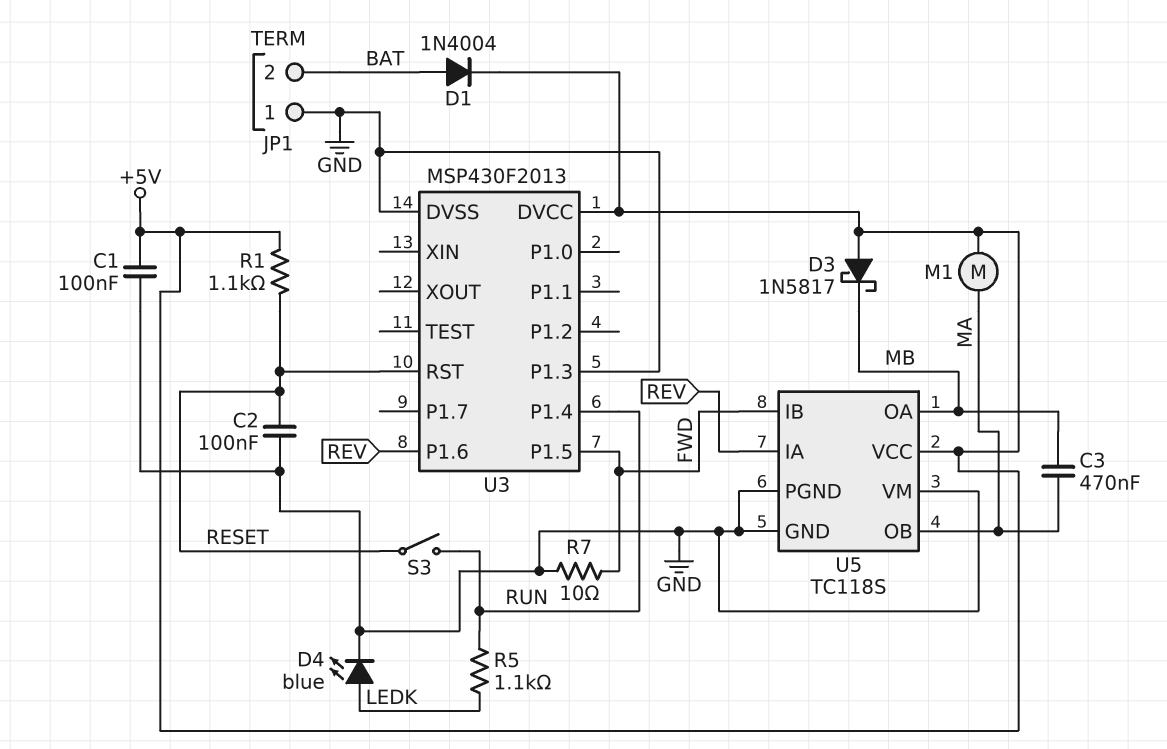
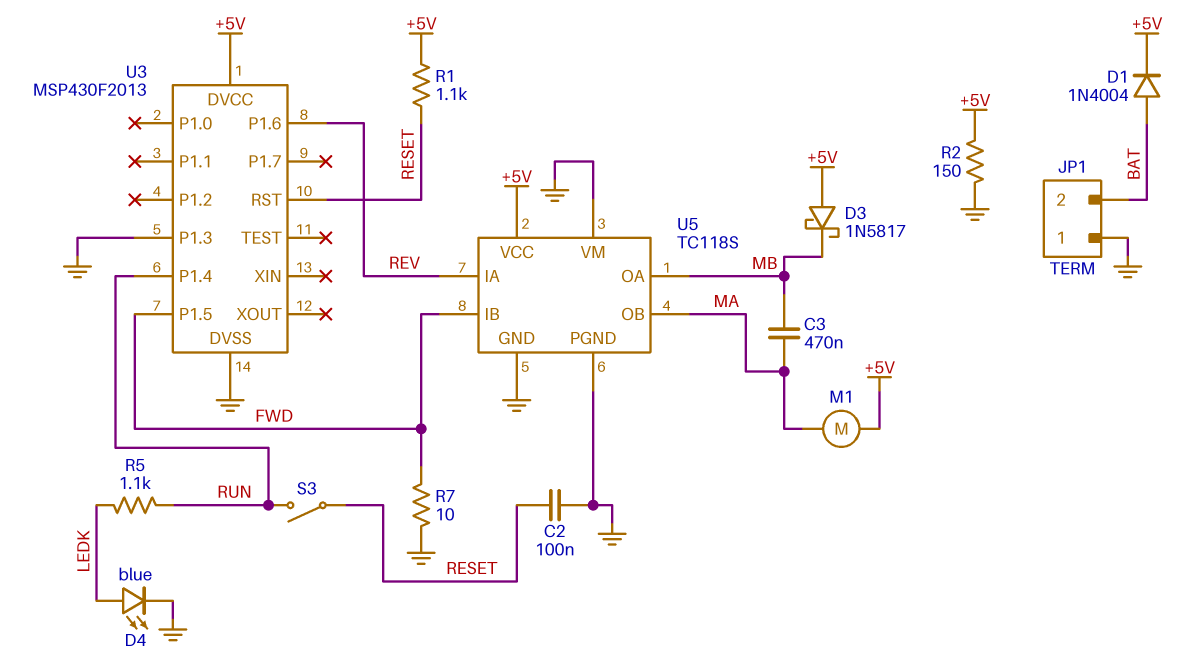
C1: 100nF (+5V, GND) -> none
R2: none -> 150 (+5V, GND)

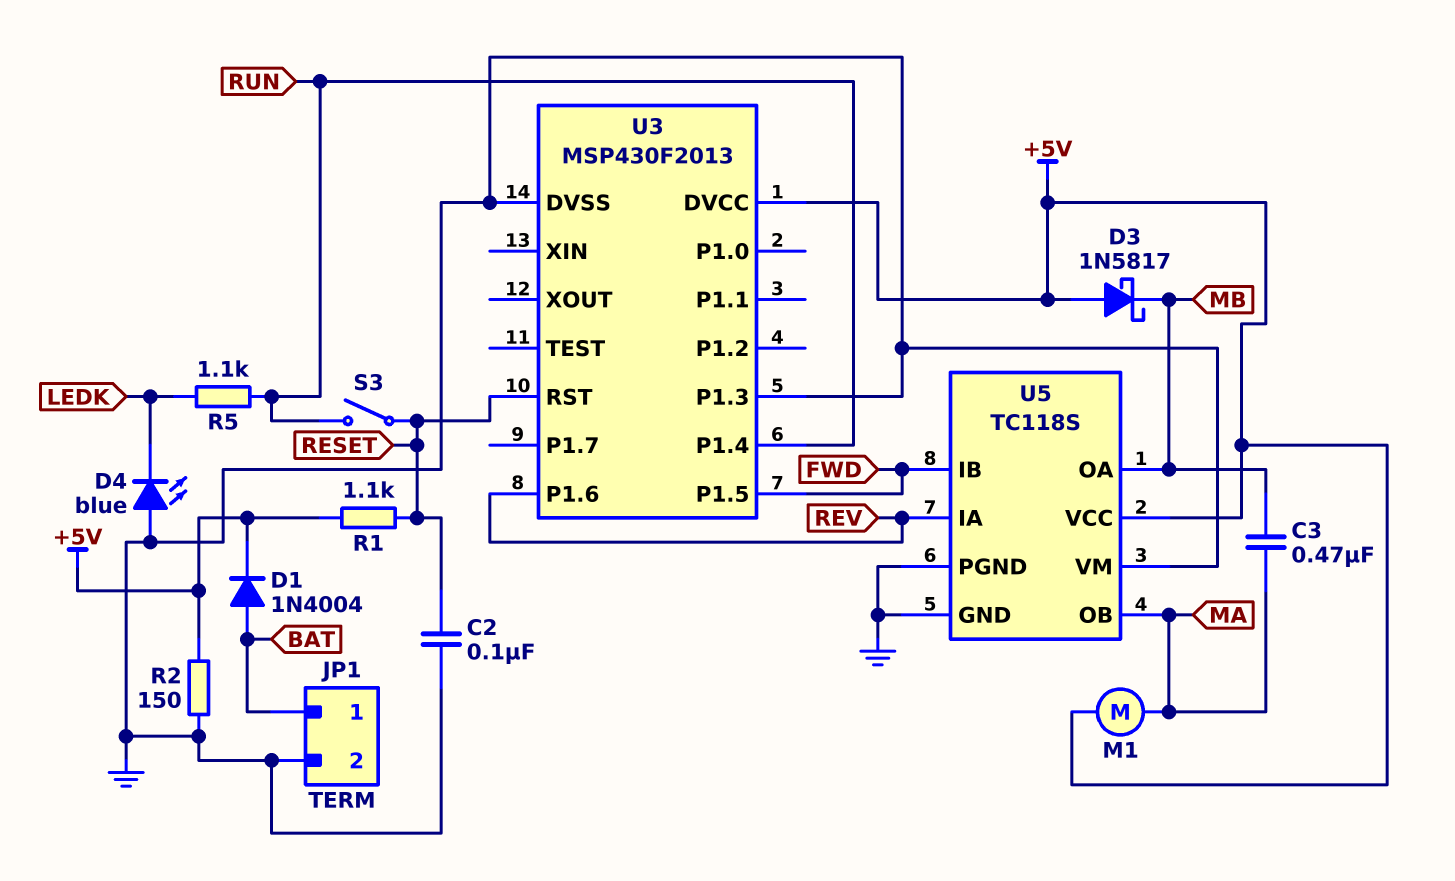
D4: LED blue (A LEDK, K GND) -> LED blue (A GND, K LEDK)
JP1 pin 1: GND -> BAT
JP1 pin 2: BAT -> GND
R7: 10 (FWD, GND) -> none

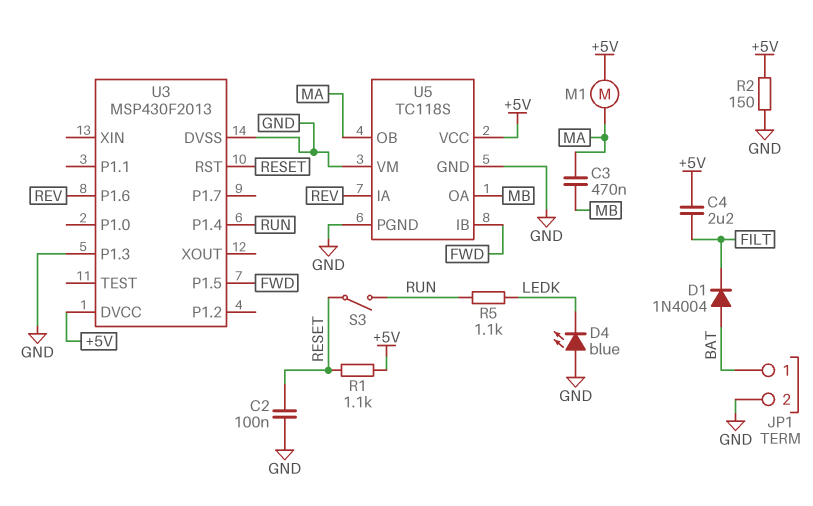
C4: none -> 2.2uF (+5V, FILT)
D1: diode 1N4004 (A BAT, K +5V) -> diode 1N4004 (A BAT, K FILT)
D3: schottky 1N5817 (A +5V, K MB) -> none

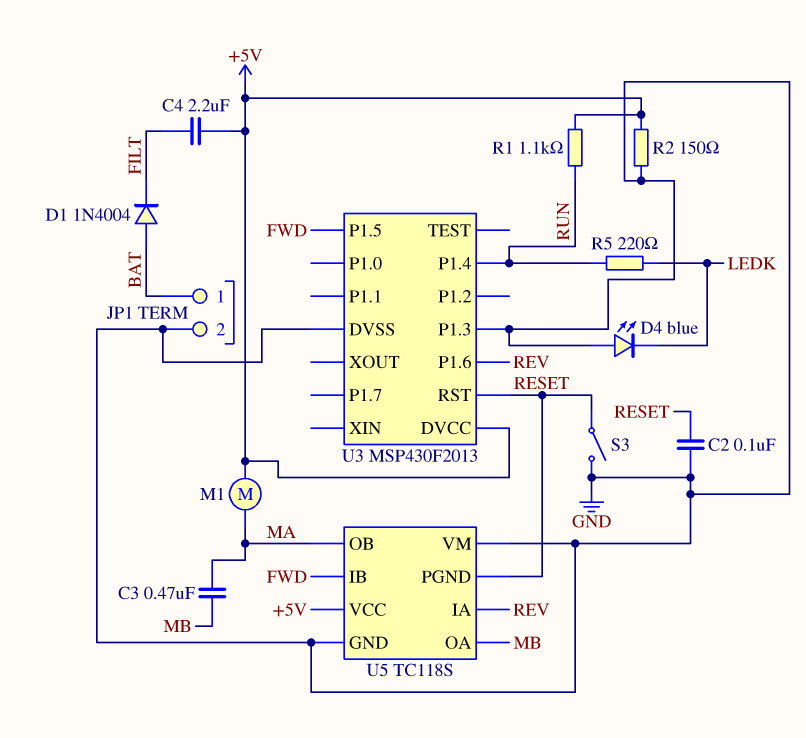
R1: 1.1k (+5V, RESET) -> 1.1k (+5V, RUN)
R5: 1.1k (LEDK, RUN) -> 220 (LEDK, RUN)
S3: switch (RESET, RUN) -> switch (GND, RESET)
U5 pin PGND: GND -> RESET

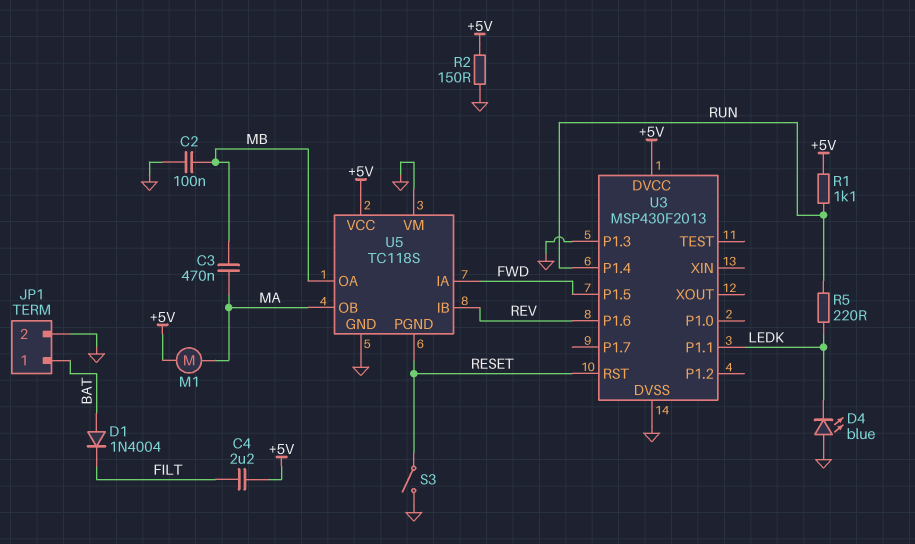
C2: 100nF (GND, RESET) -> 100nF (GND, MB)
U3 pin P1.1: none -> LEDK
U5 pin IA: REV -> FWD
U5 pin IB: FWD -> REV

